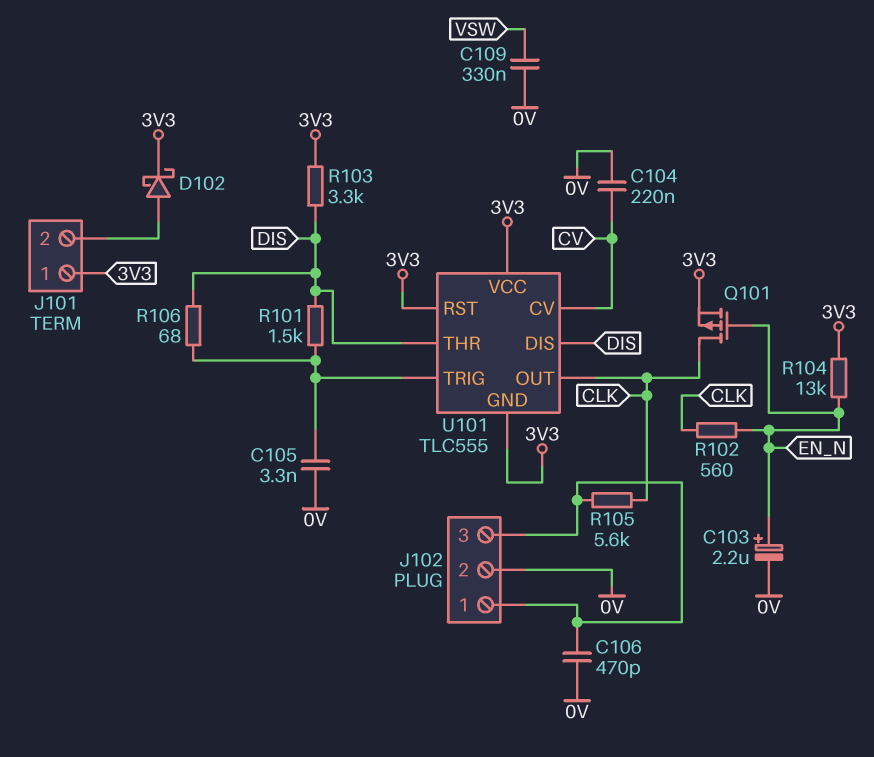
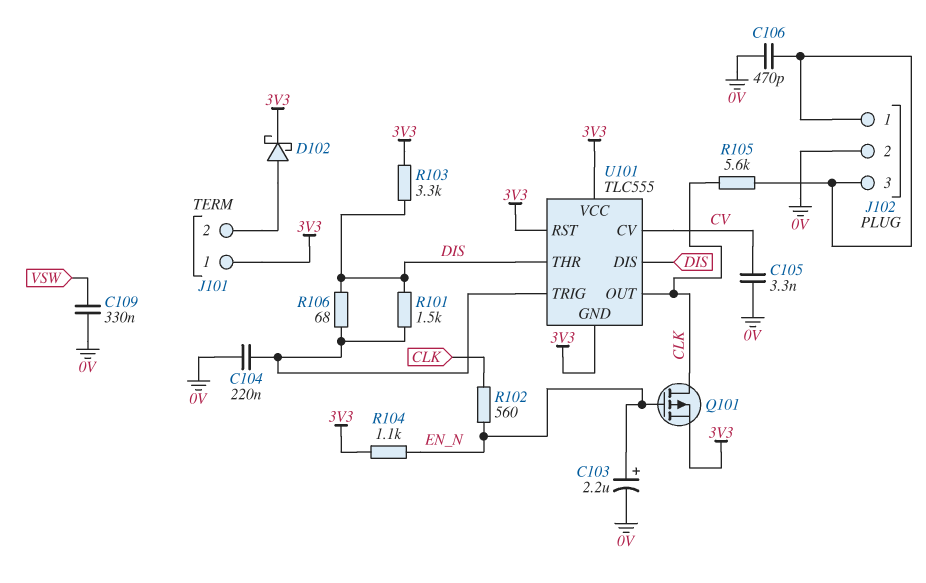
C104: 220nF (0V, CV) -> 220nF (0V, U101/TRIG)
C105: 3.3nF (0V, U101/TRIG) -> 3.3nF (0V, CV)
R104: 13k (3V3, EN_N) -> 1.1k (3V3, EN_N)

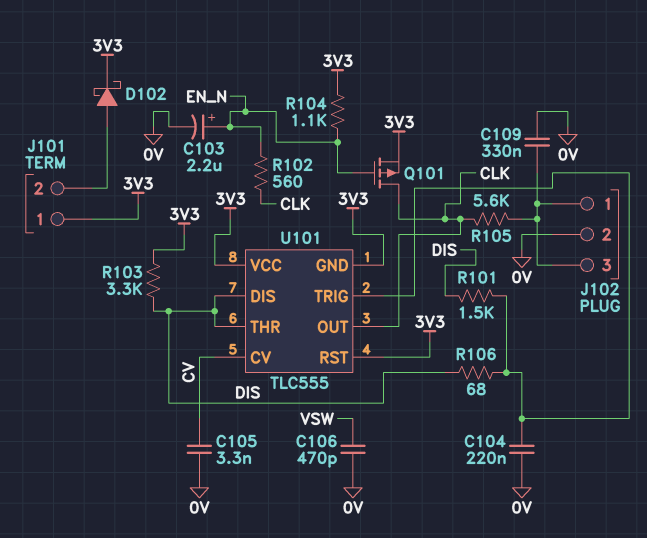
C106: 470pF (0V, J102/1) -> 470pF (0V, VSW)
C109: 330nF (0V, VSW) -> 330nF (0V, J102/1)

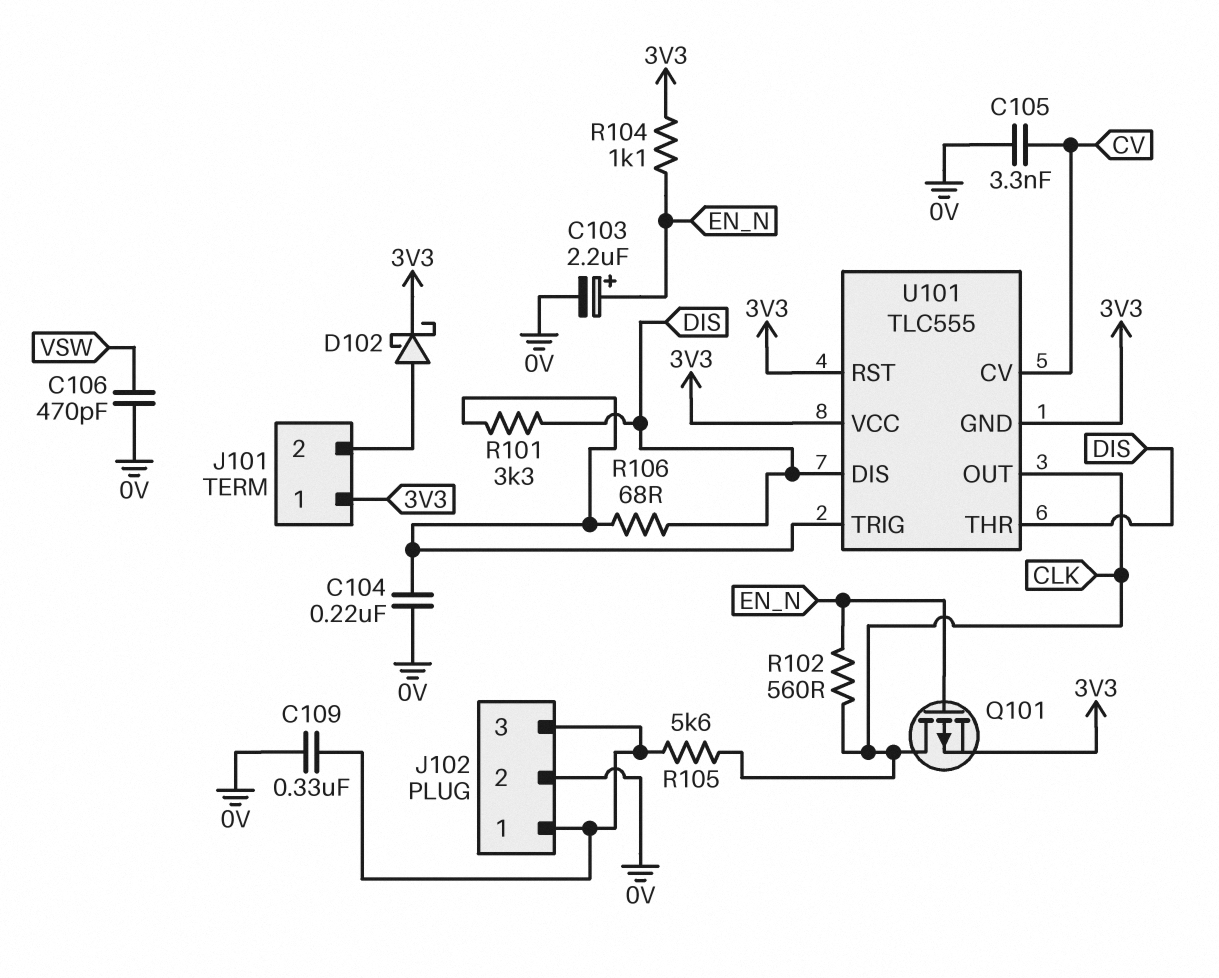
R101: 1.5k (DIS, U101/TRIG) -> 3.3k (DIS, U101/TRIG)
R103: 3.3k (3V3, DIS) -> none

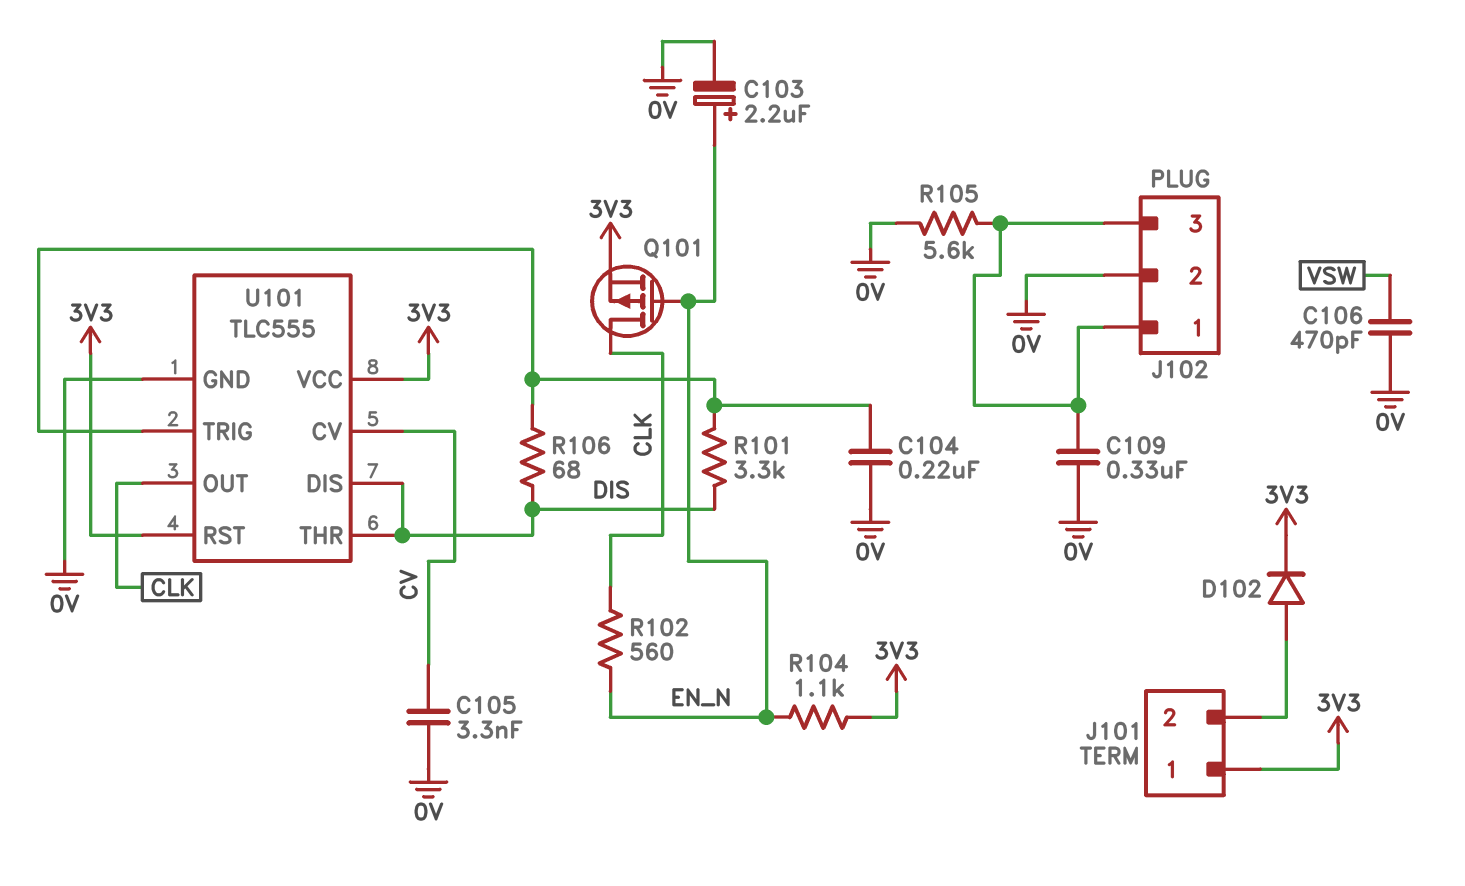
D102: schottky (A J101/2, K 3V3) -> diode (A J101/2, K 3V3)
R105: 5.6k (CLK, J102/1) -> 5.6k (0V, J102/1)
U101 pin GND: 3V3 -> 0V

